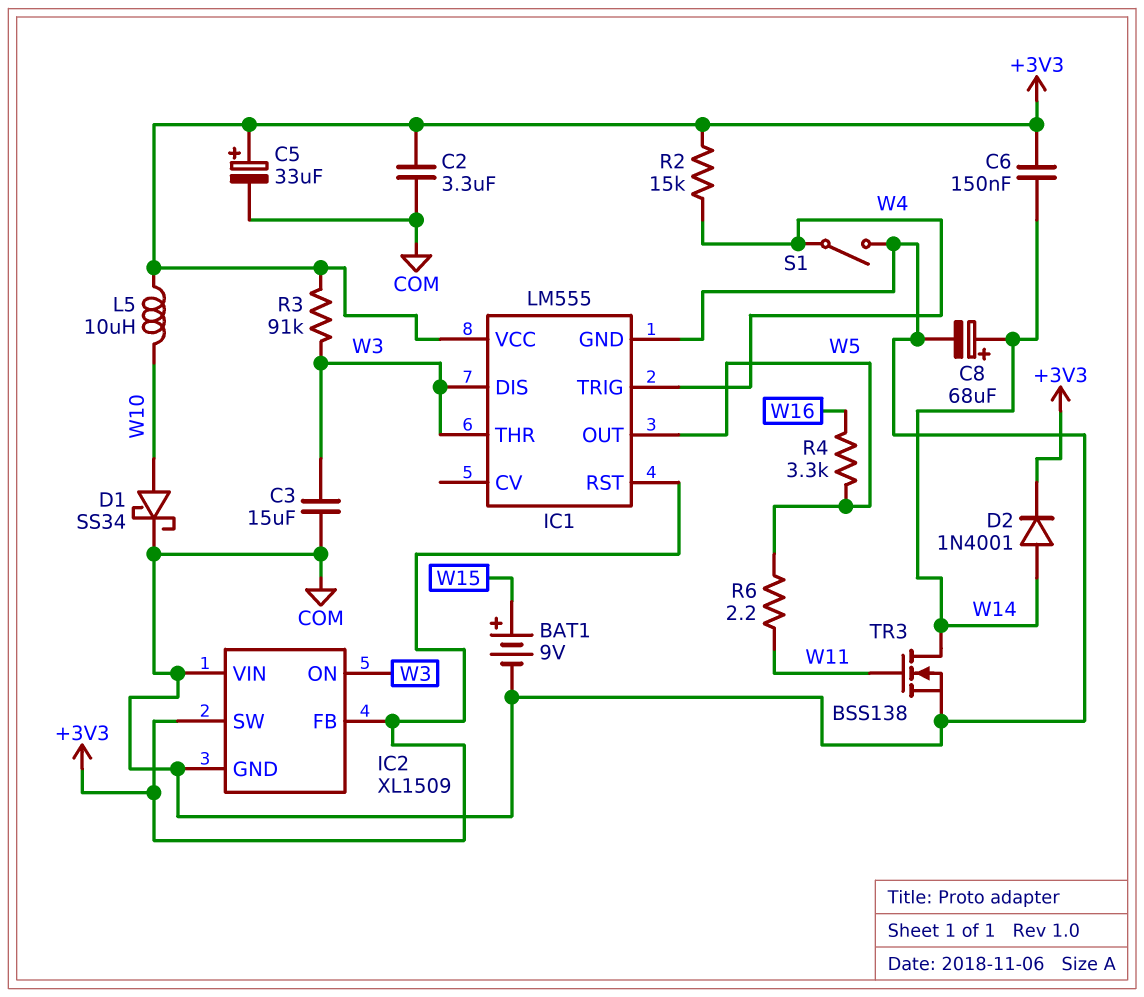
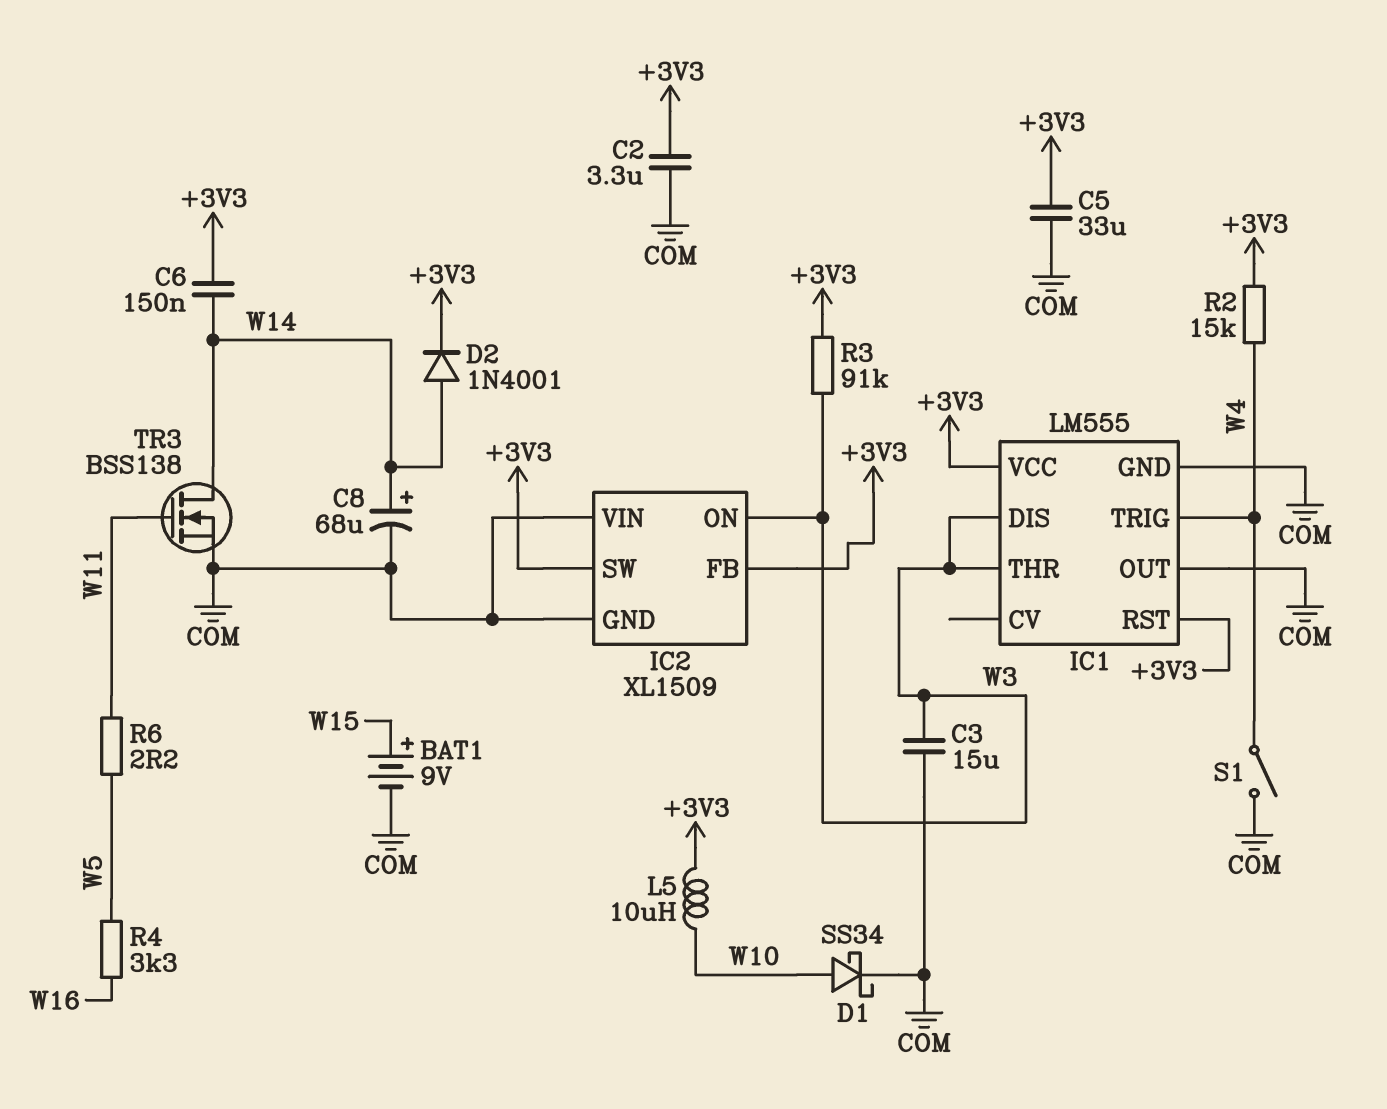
C5: 33uF (plus +3V3, minus COM) -> 33uF (+3V3, COM)
IC1 pin OUT: W5 -> COM

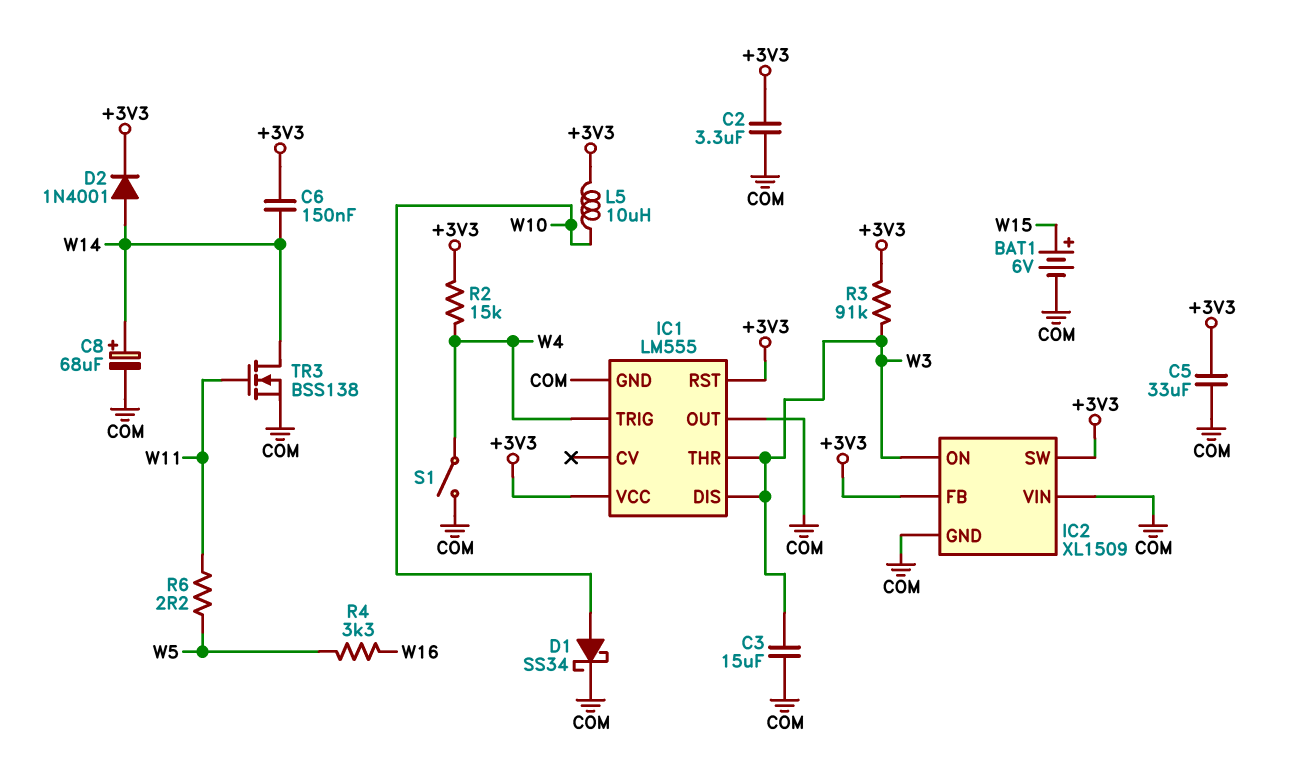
BAT1: 9V (plus W15, minus COM) -> 6V (plus W15, minus COM)

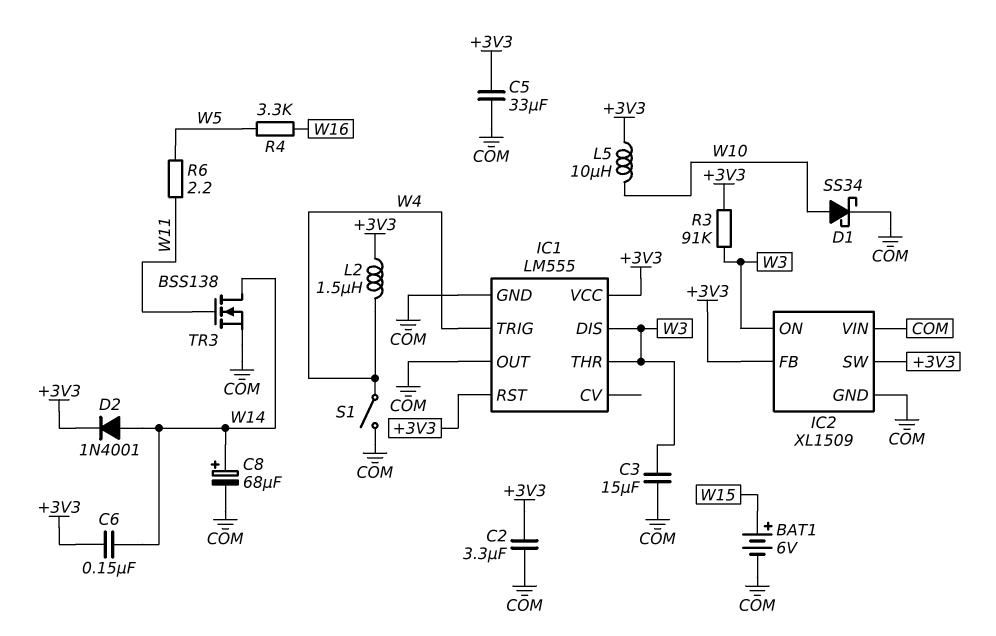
L2: none -> 1.5uH (+3V3, W4)
R2: 15k (+3V3, W4) -> none

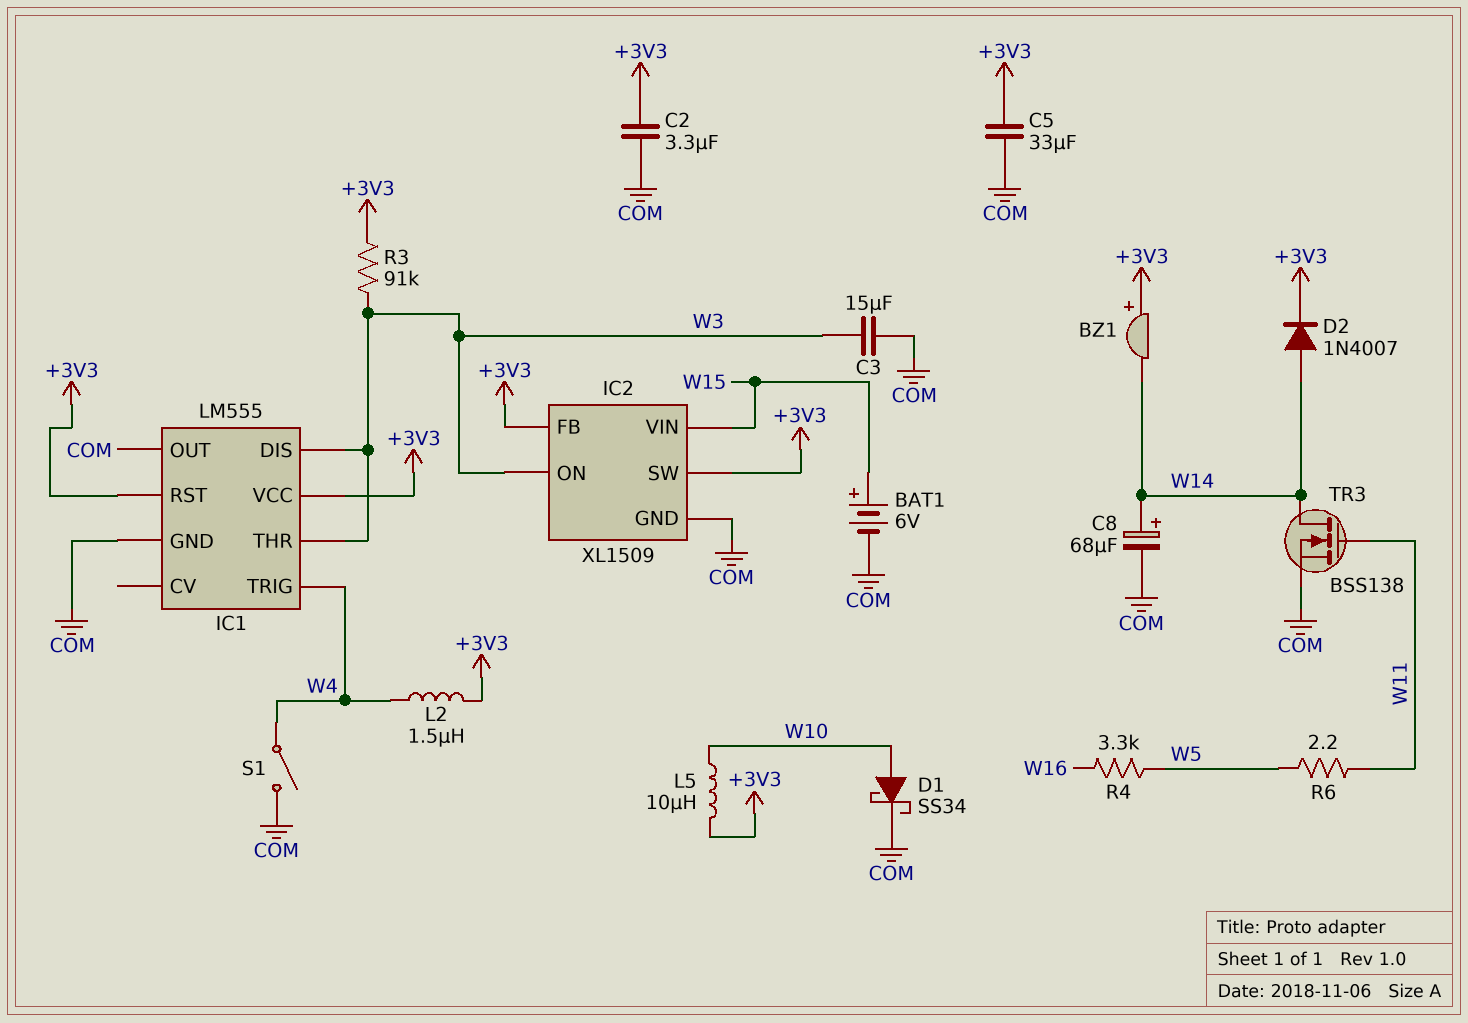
BZ1: none -> buzzer (plus +3V3, minus W14)
C6: 150nF (+3V3, W14) -> none
D2: diode 1N4001 (A W14, K +3V3) -> diode 1N4007 (A W14, K +3V3)
IC2 pin VIN: COM -> W15

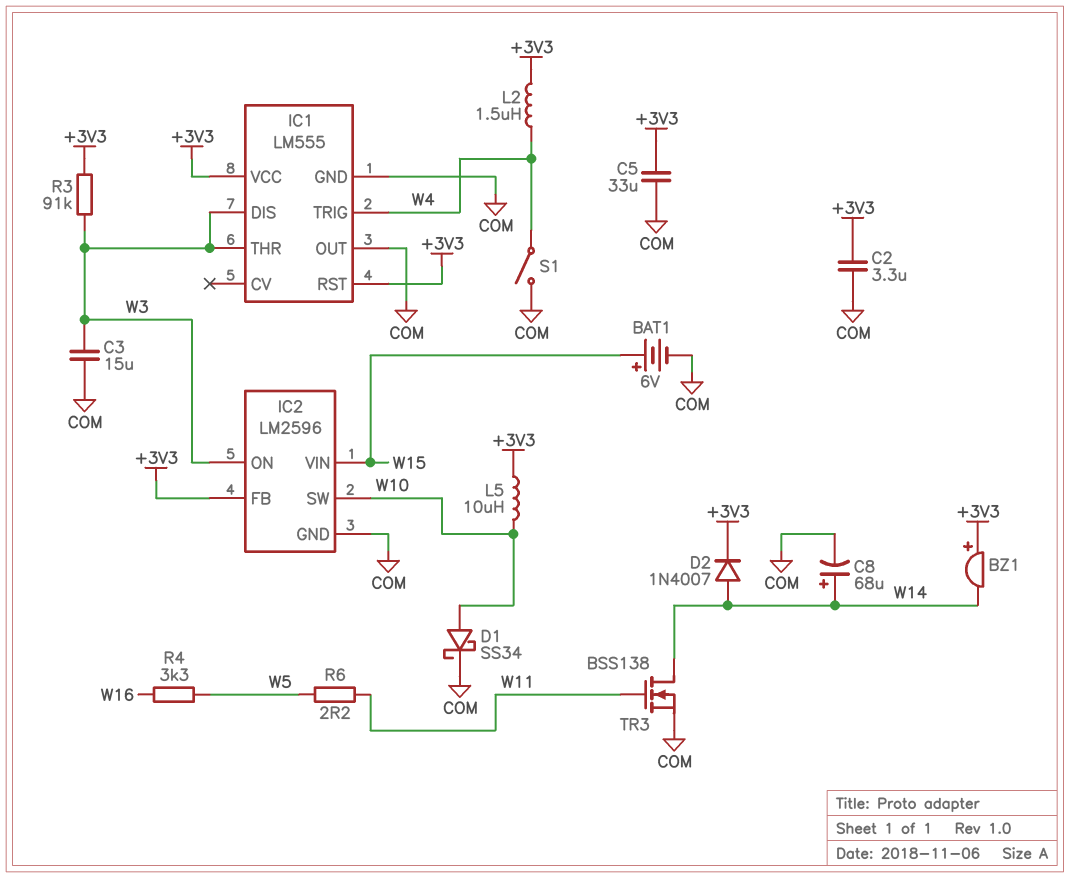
IC2: XL1509 -> LM2596
IC2 pin SW: +3V3 -> W10

